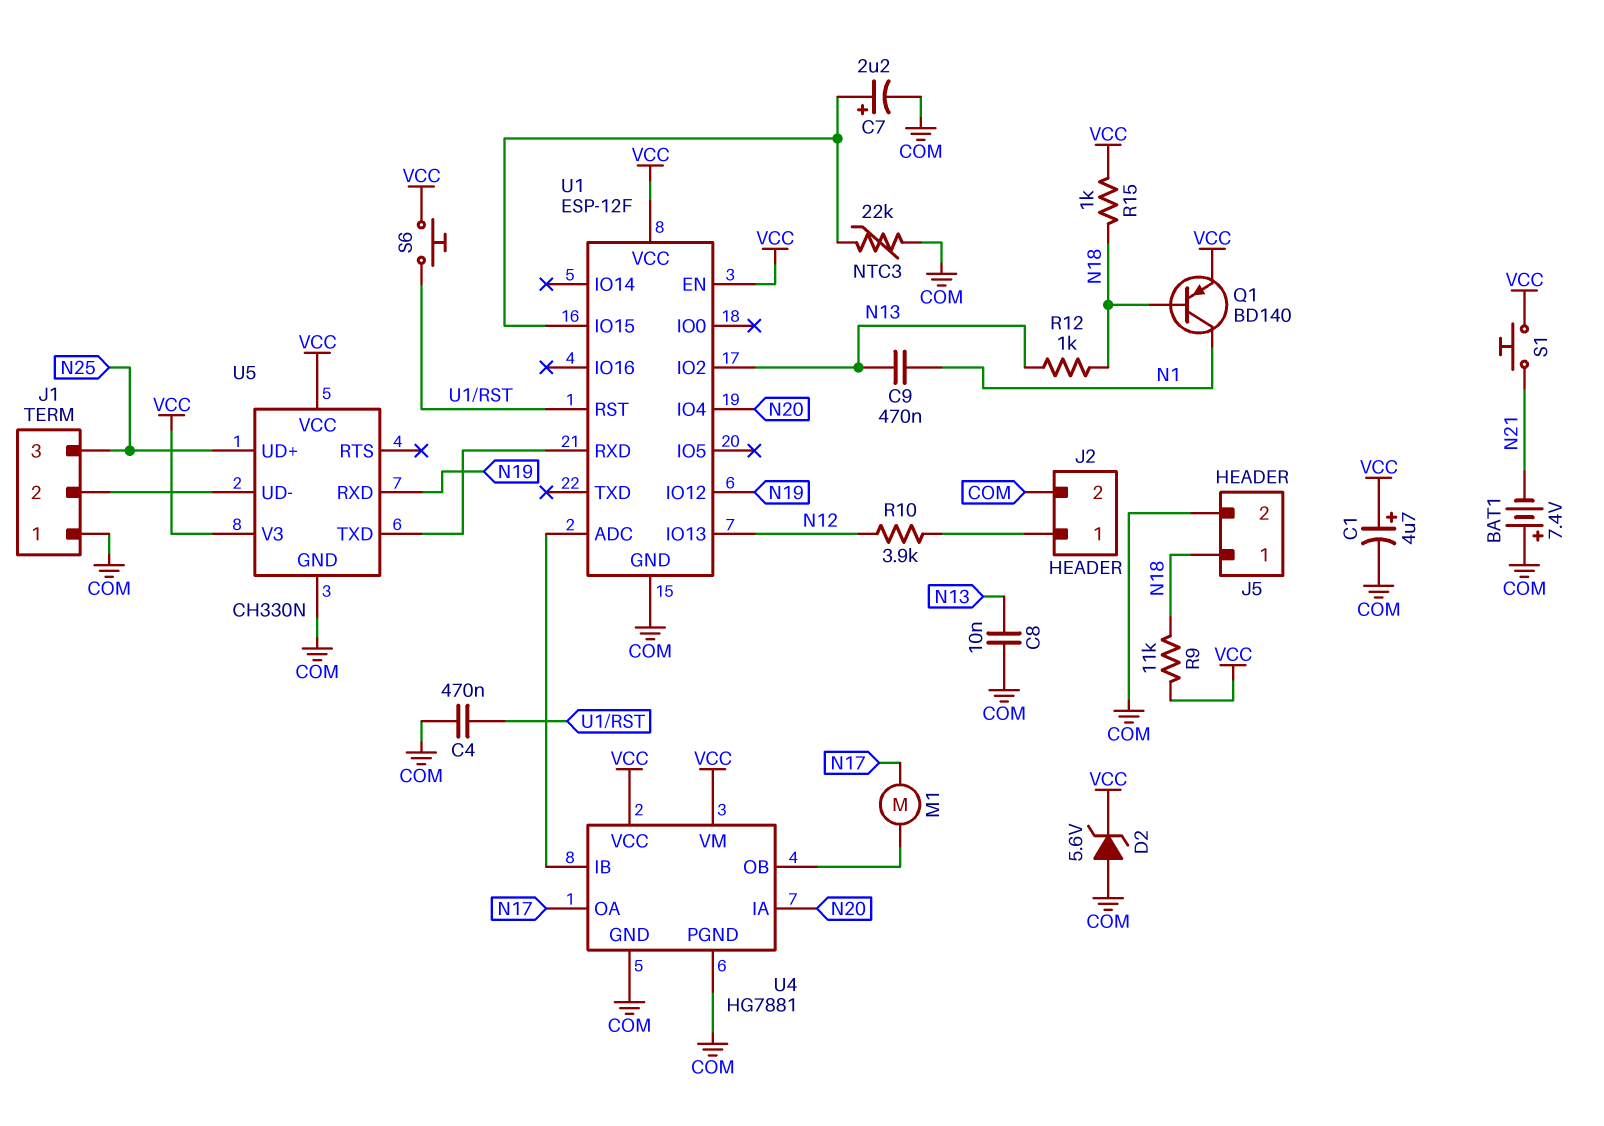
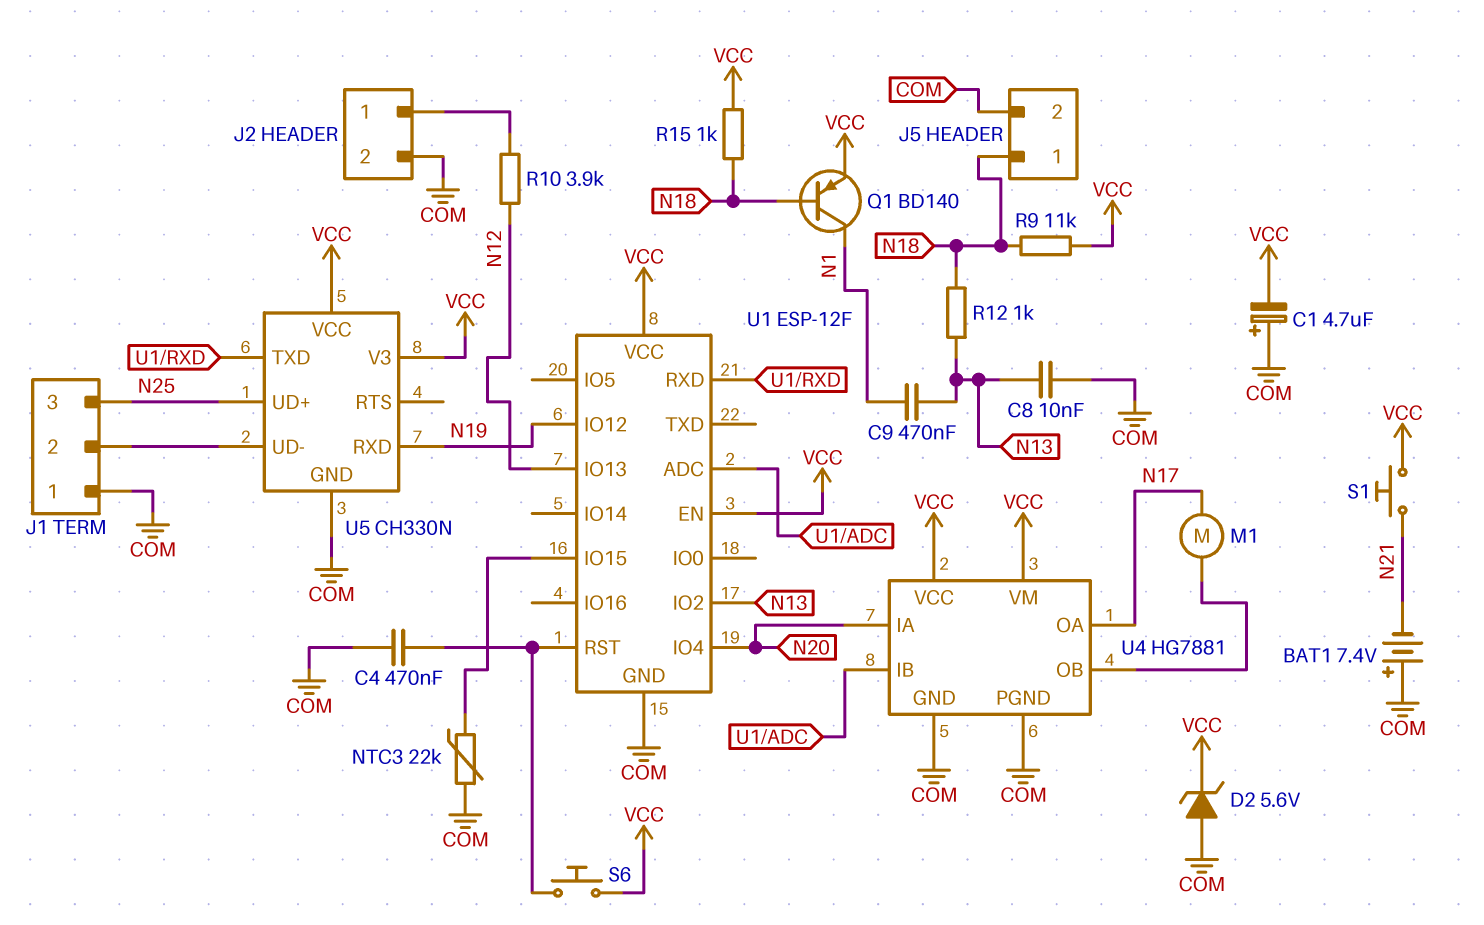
C1: 4.7uF (plus VCC, minus COM) -> 4.7uF (plus COM, minus VCC)
C7: 2.2uF (plus U1/IO15, minus COM) -> none

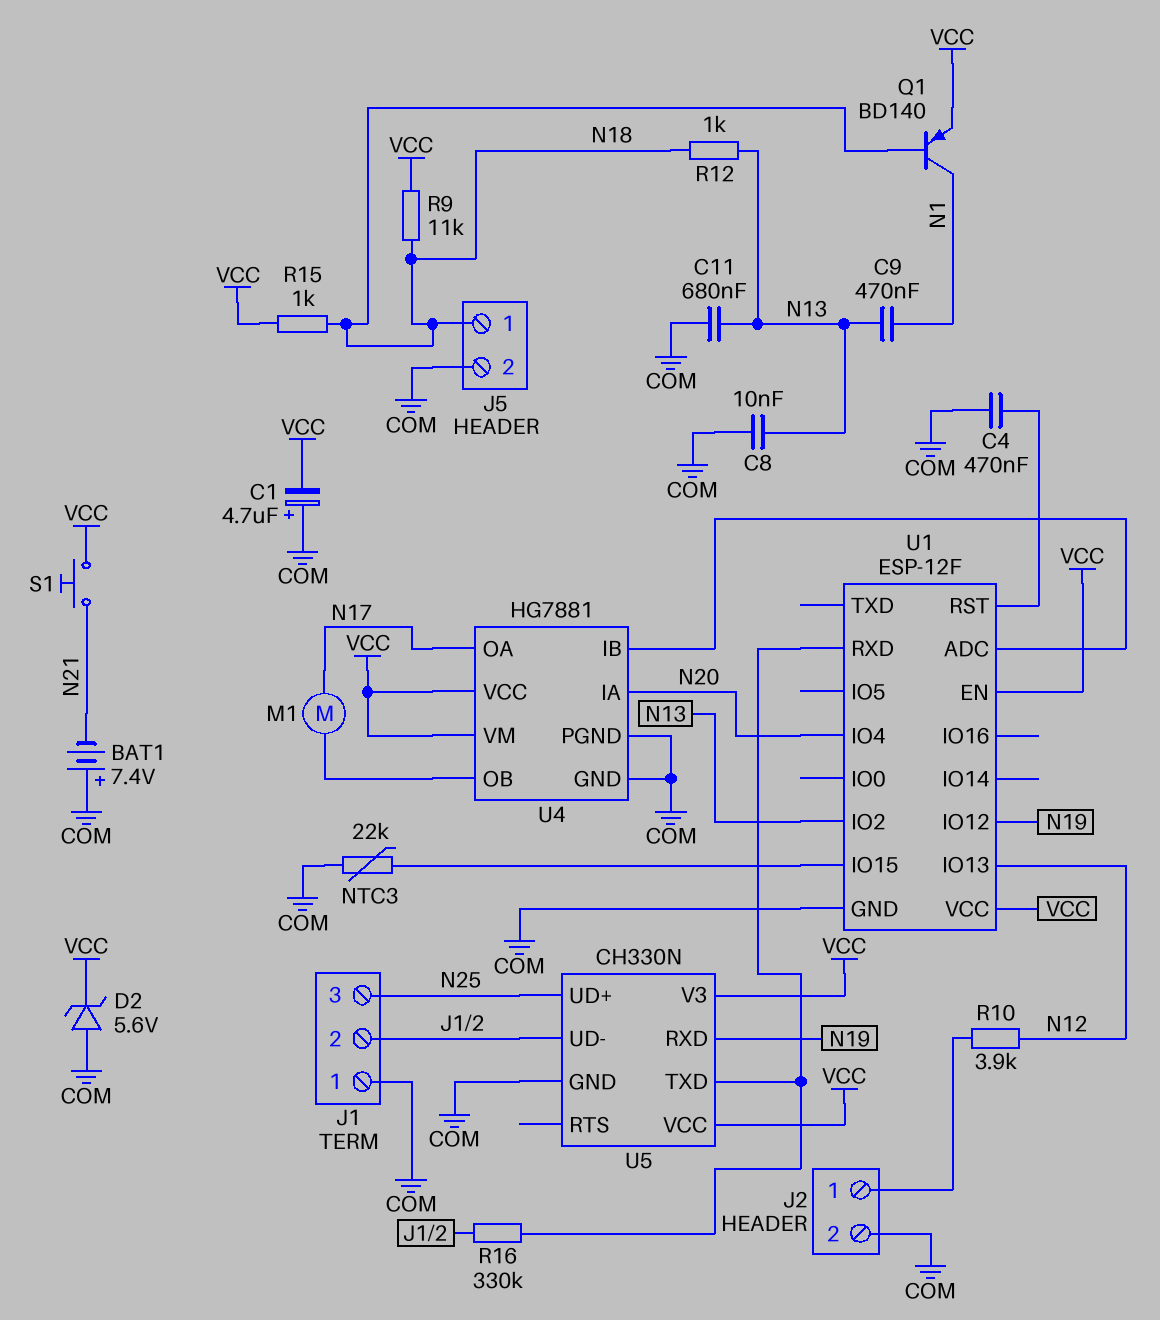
C11: none -> 680nF (COM, N13)
R16: none -> 330k (J1/2, U1/RXD)
S6: button (U1/RST, VCC) -> none

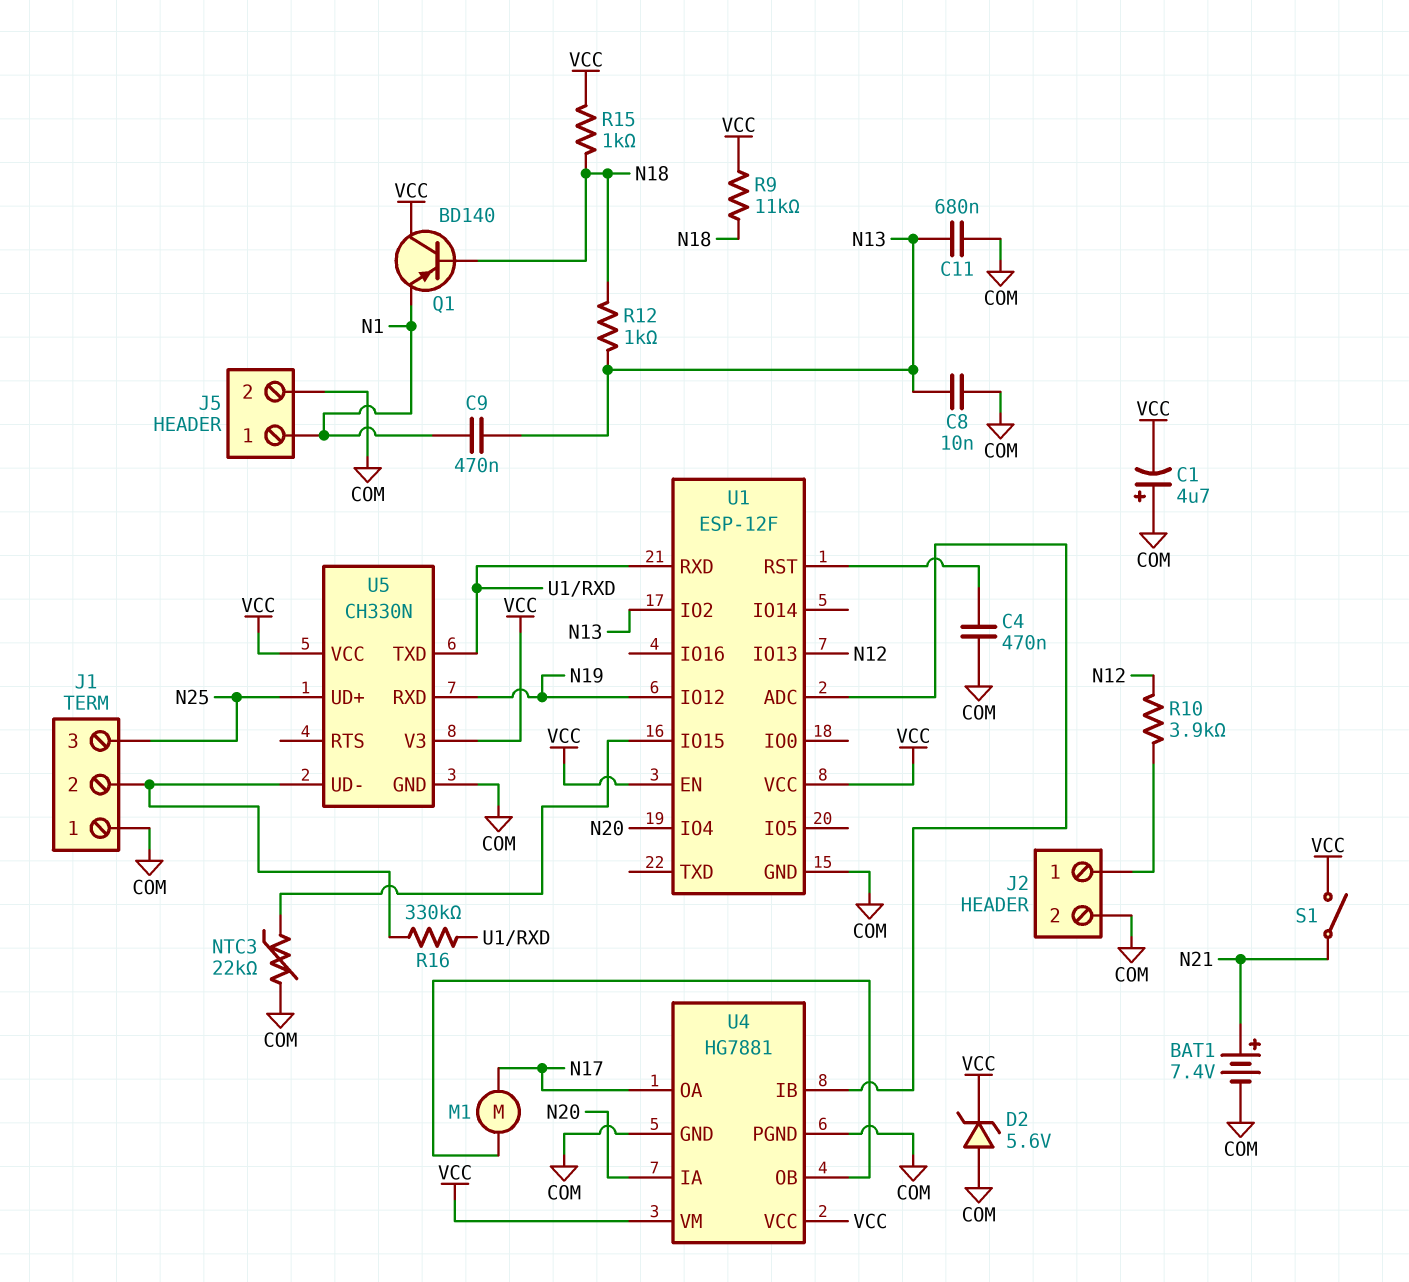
BAT1: 7.4V (plus COM, minus N21) -> 7.4V (plus N21, minus COM)
J5 pin 1: N18 -> N1
Q1: PNP BD140 (B N18, C N1, E VCC) -> PNP BD140 (B N18, C VCC, E N1)
S1: button (N21, VCC) -> switch (N21, VCC)

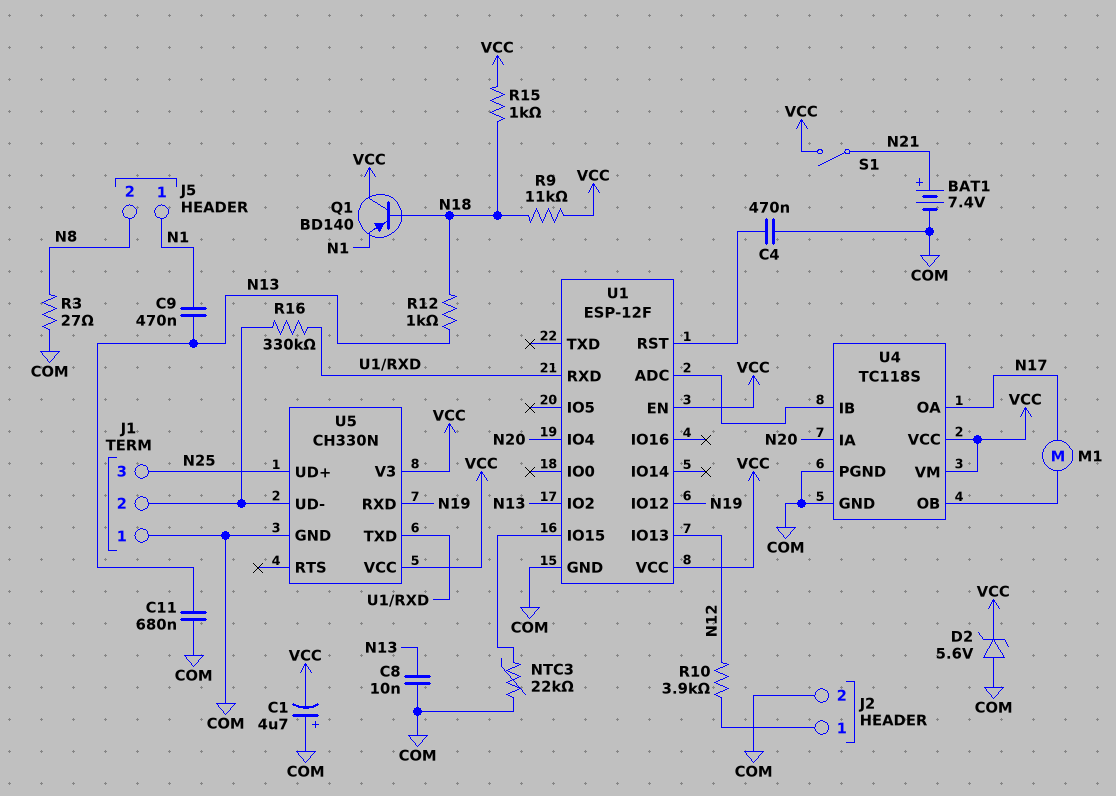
J5 pin 2: COM -> N8
R3: none -> 27 (COM, N8)
U4: HG7881 -> TC118S

